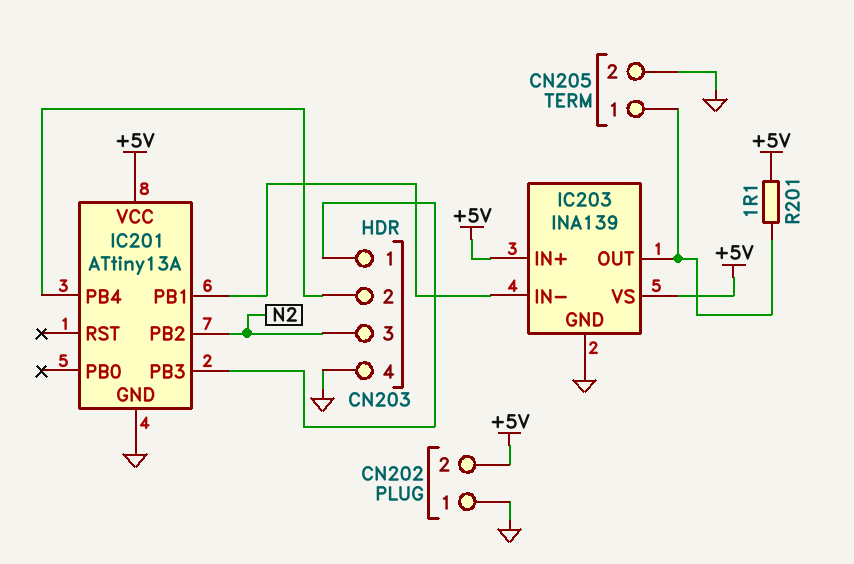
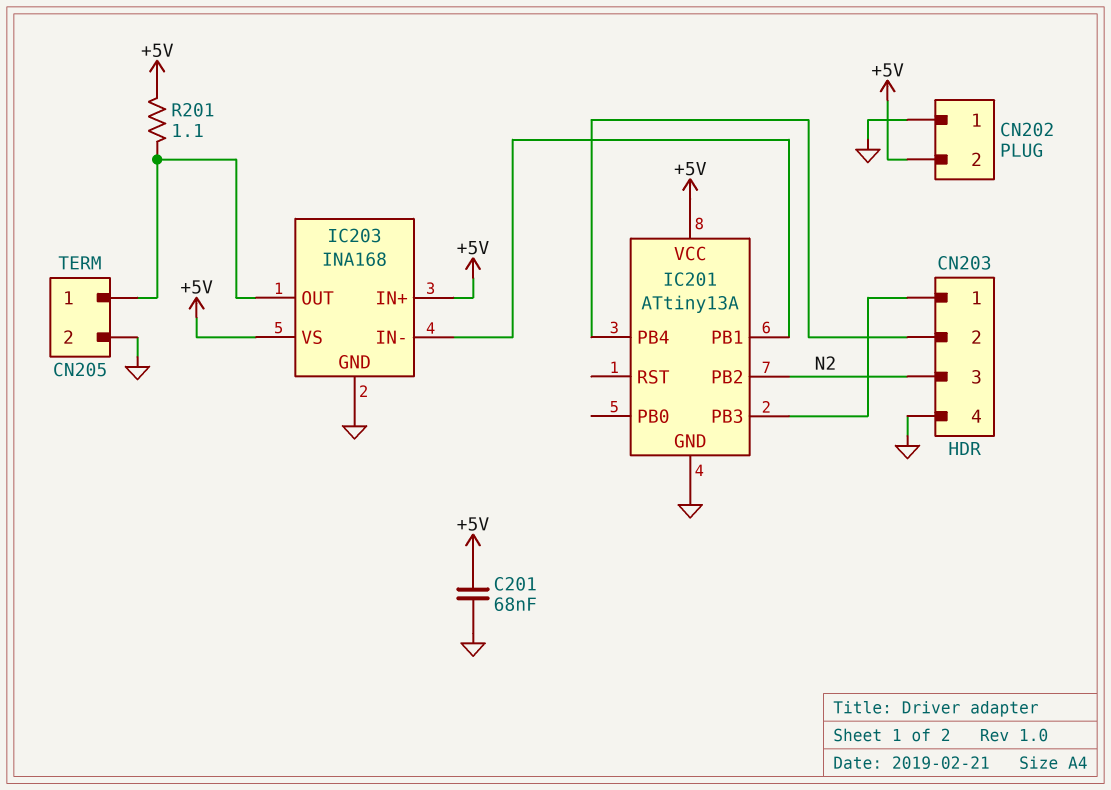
C201: none -> 68nF (+5V, GND)
IC203: INA139 -> INA168

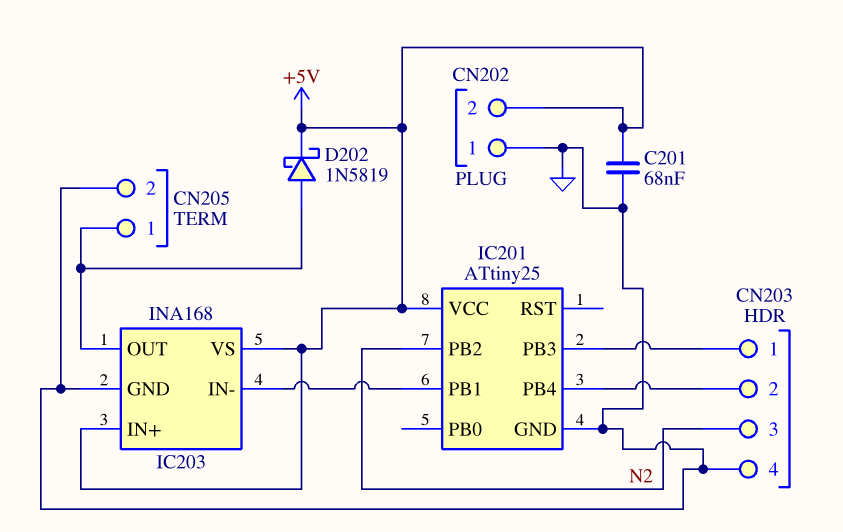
D202: none -> schottky 1N5819 (A CN205/1, K +5V)
IC201: ATtiny13A -> ATtiny25
R201: 1.1 (+5V, CN205/1) -> none

